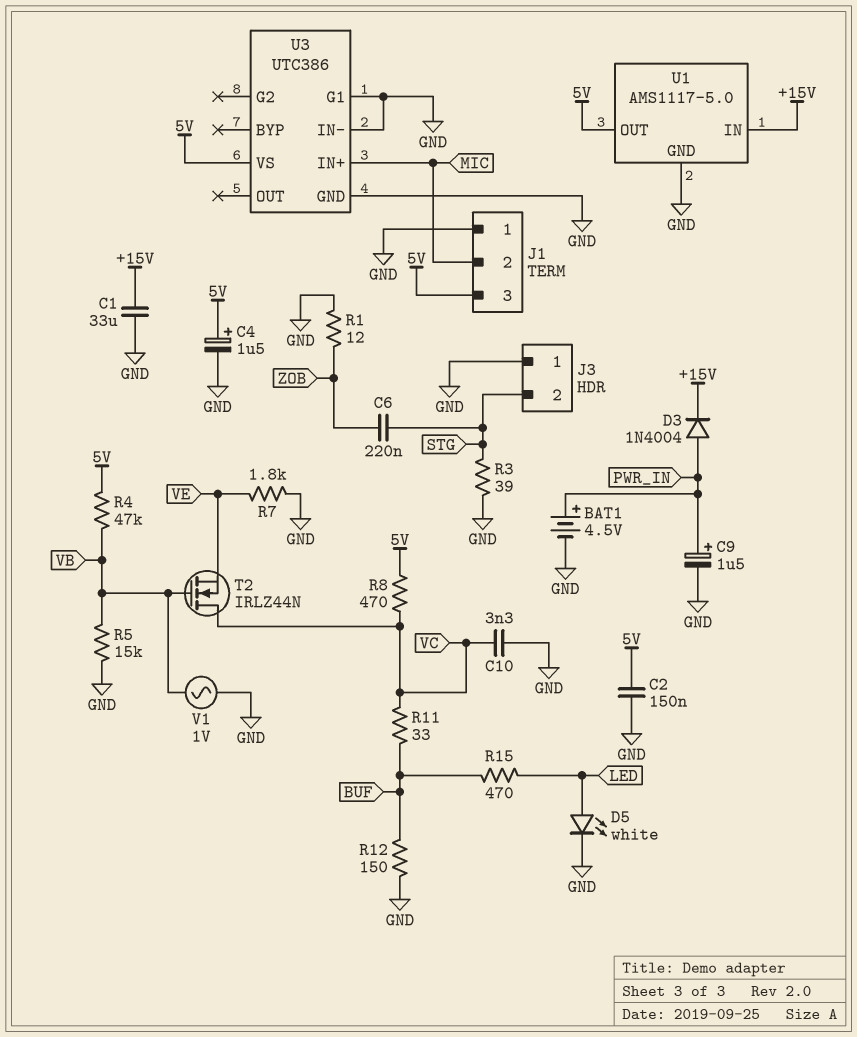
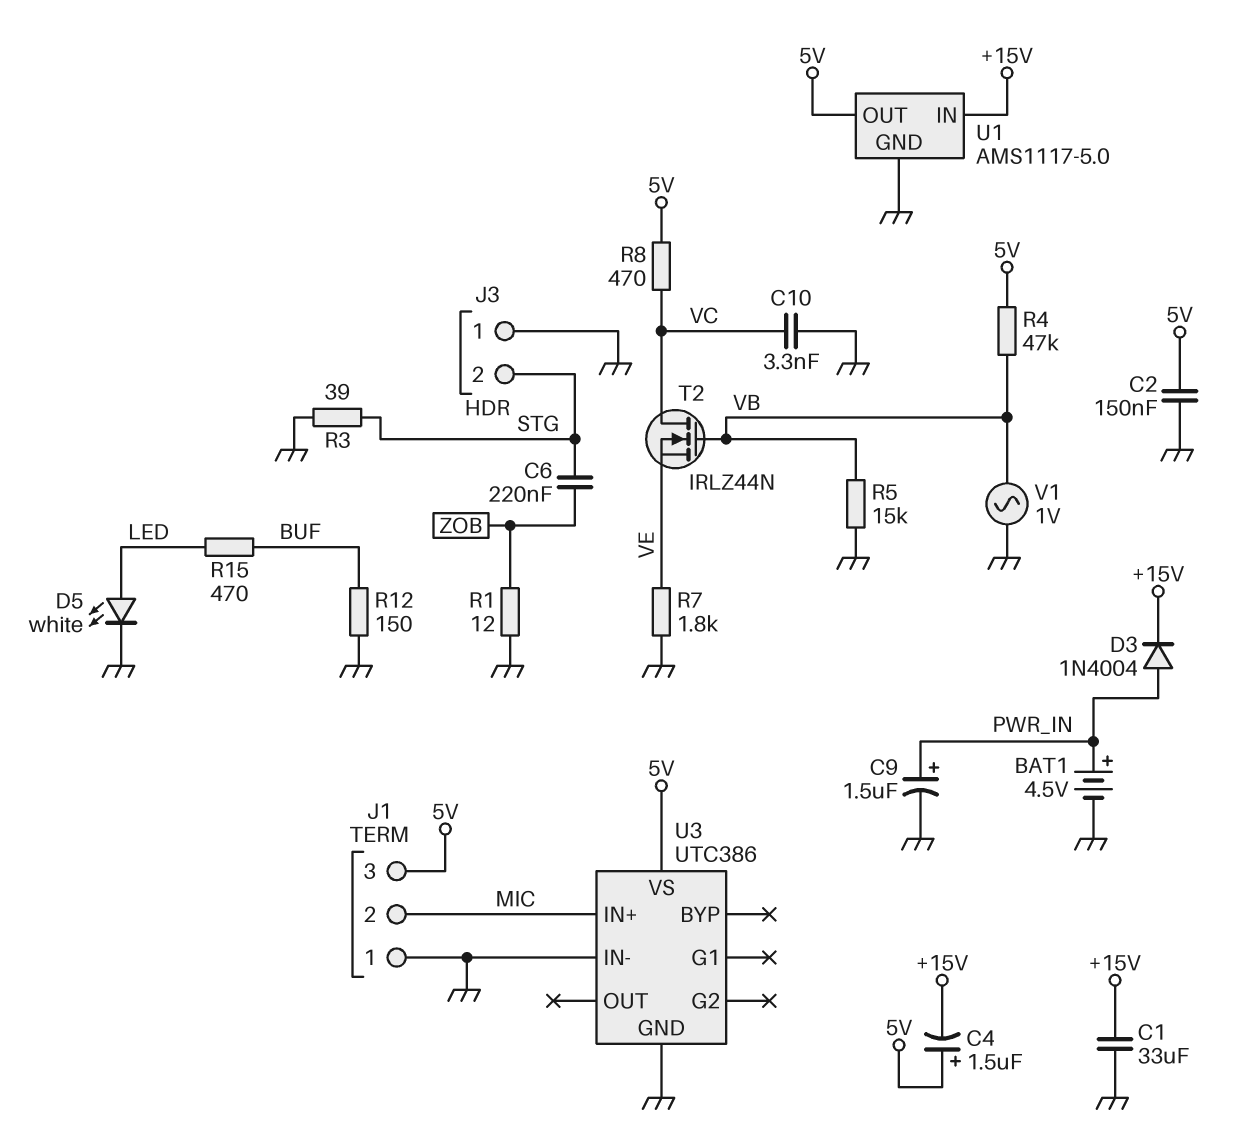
C4: 1.5uF (plus 5V, minus GND) -> 1.5uF (plus 5V, minus +15V)
R11: 33 (BUF, VC) -> none
U3 pin G1: GND -> none

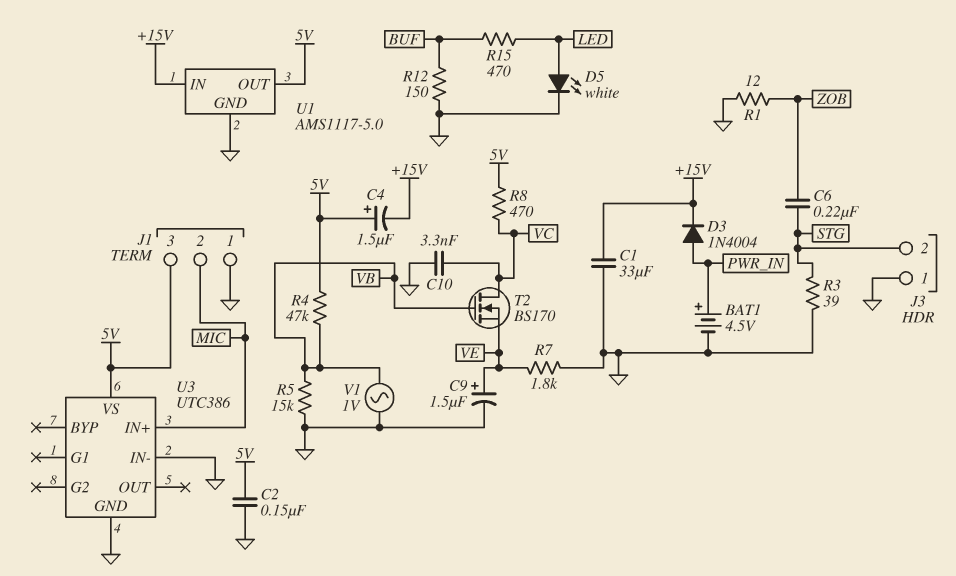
C9: 1.5uF (plus PWR_IN, minus GND) -> 1.5uF (plus VE, minus GND)
T2: NMOS IRLZ44N (G VB, D VC, S VE) -> NMOS BS170 (G VB, D VC, S VE)

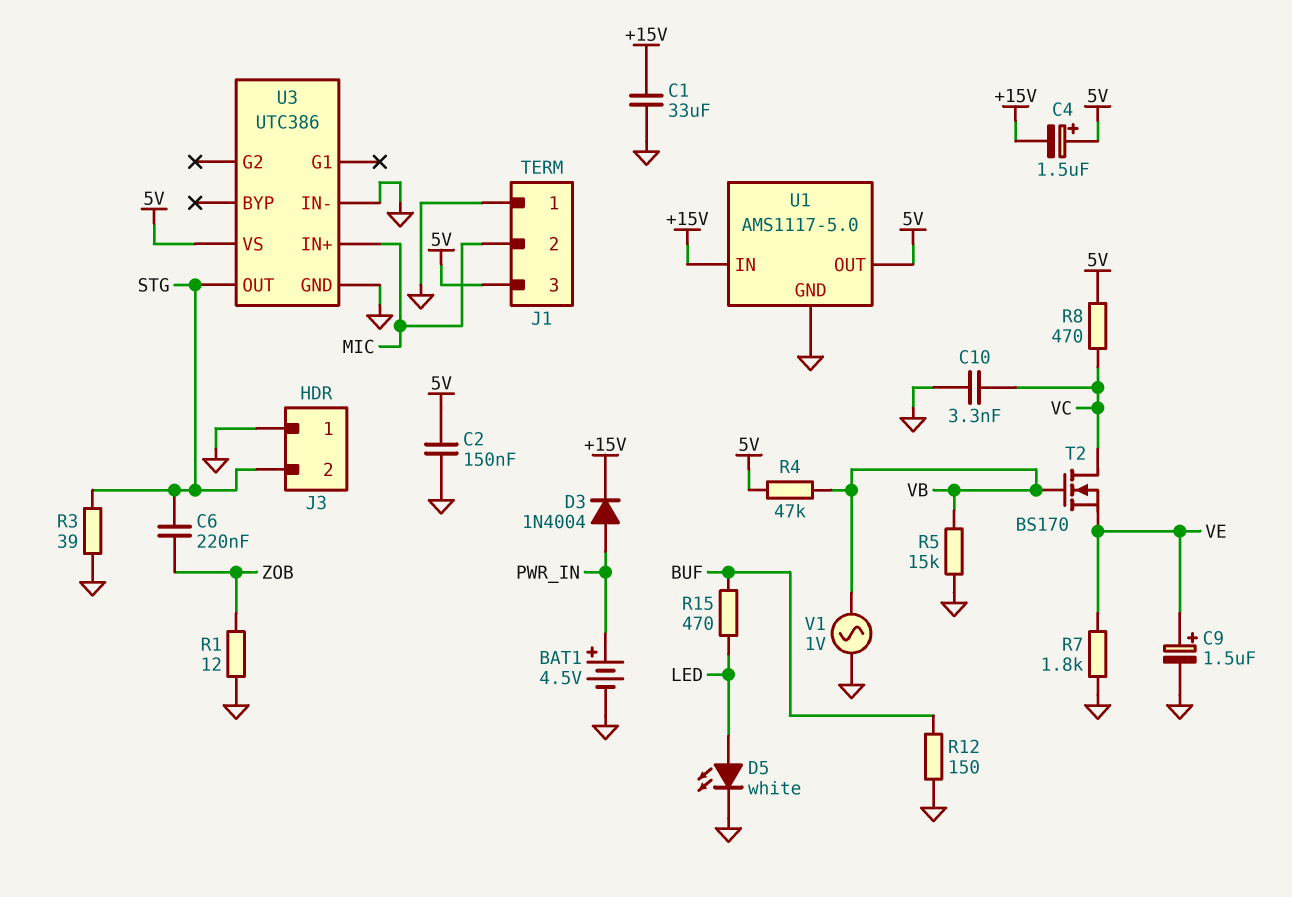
U3 pin OUT: none -> STG

